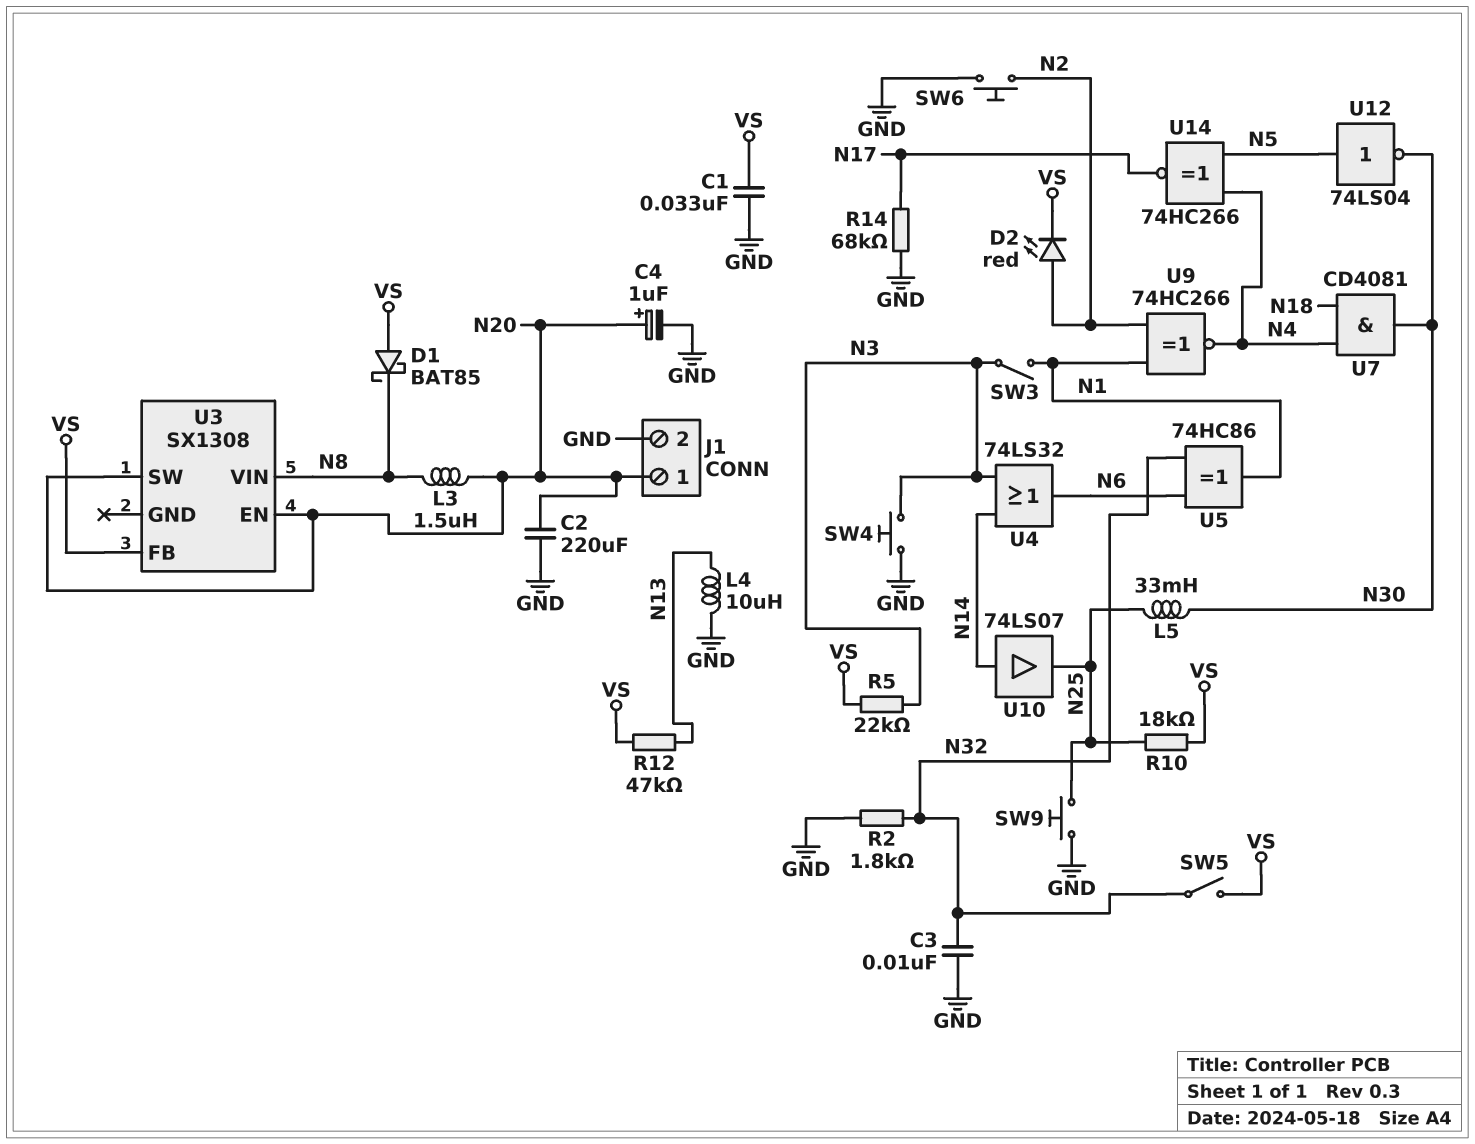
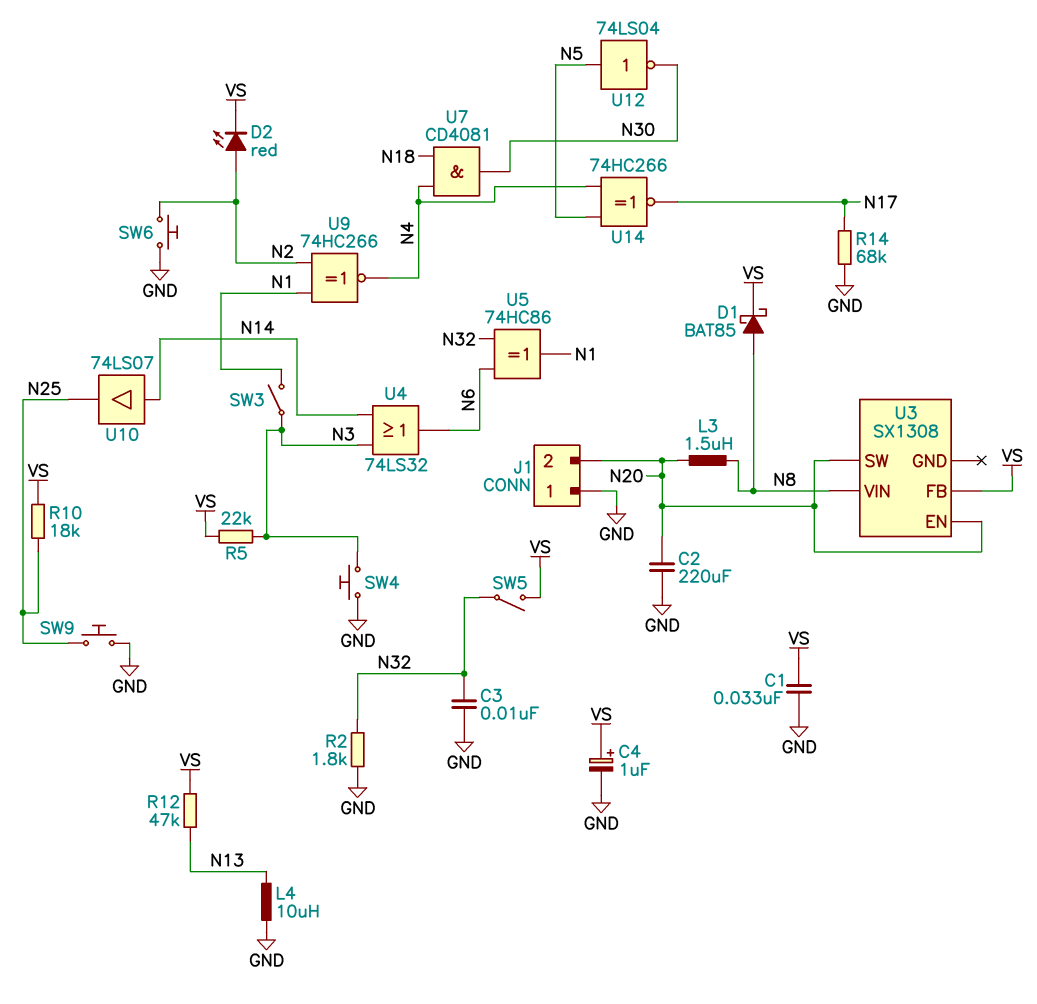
C4: 1uF (plus N20, minus GND) -> 1uF (plus VS, minus GND)
D1: schottky BAT85 (A VS, K N8) -> schottky BAT85 (A N8, K VS)
J1 pin 1: N20 -> GND
J1 pin 2: GND -> N20
L5: 33mH (N25, N30) -> none

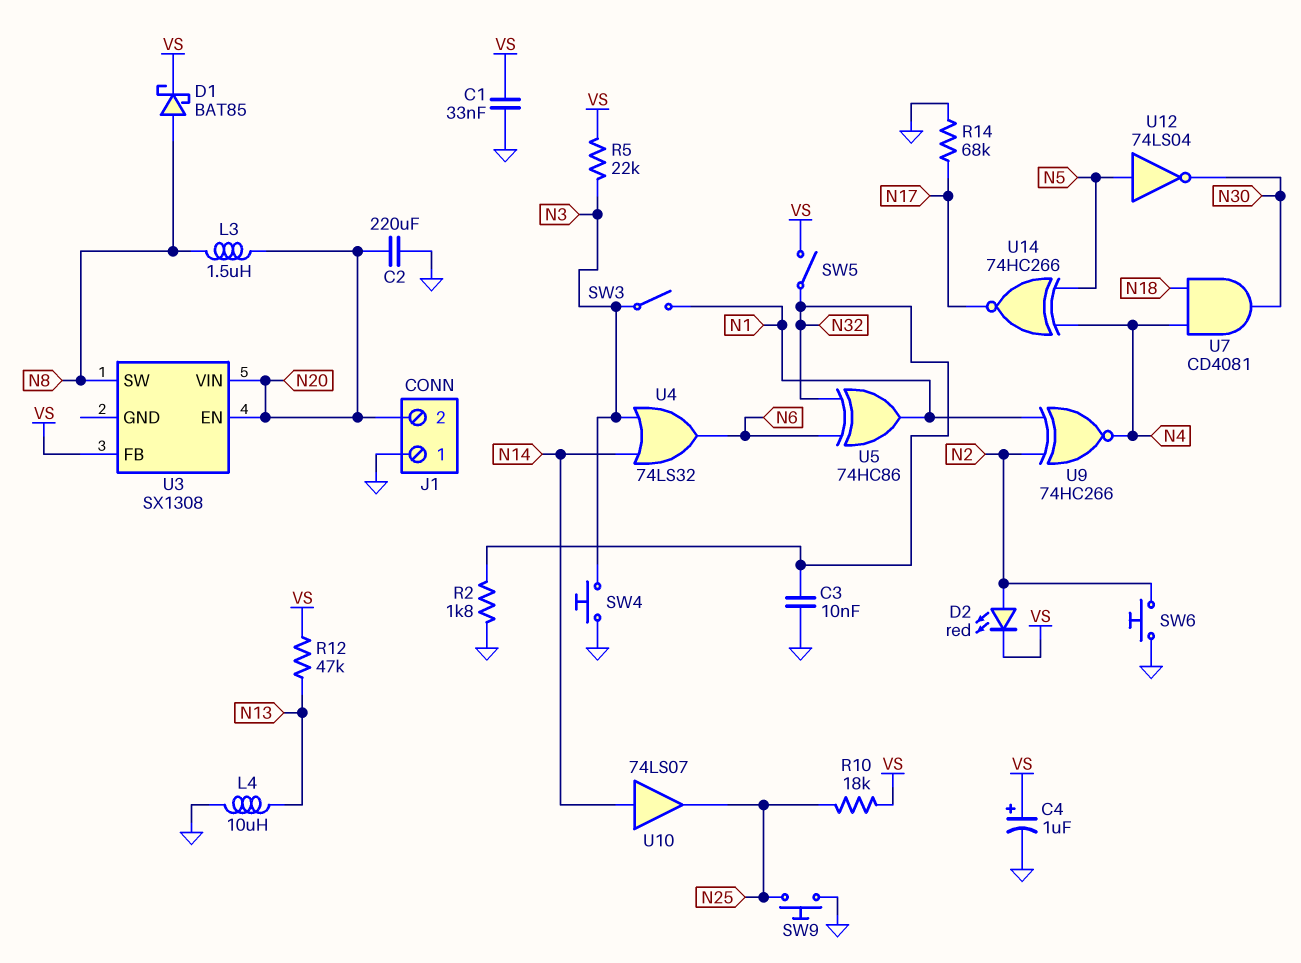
U3 pin SW: N20 -> N8
U3 pin VIN: N8 -> N20

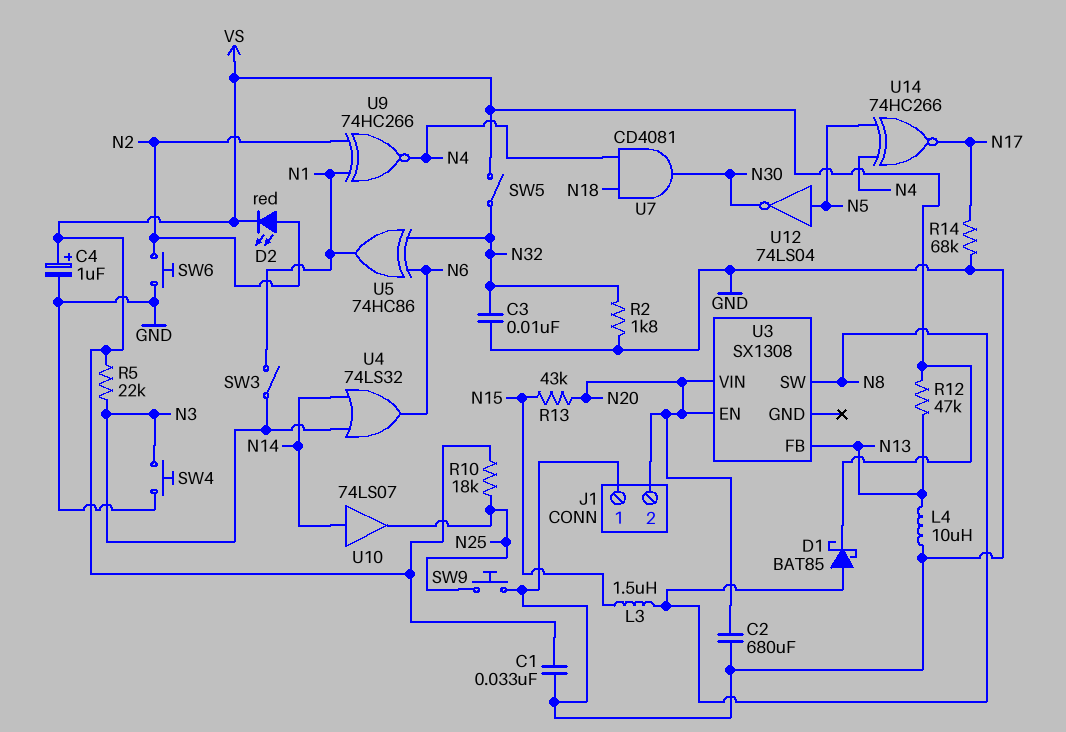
C2: 220uF (GND, N20) -> 680uF (GND, N20)
L3: 1.5uH (N8, N20) -> 1.5uH (N8, N15)
R13: none -> 43k (N15, N20)
U3 pin FB: VS -> N13

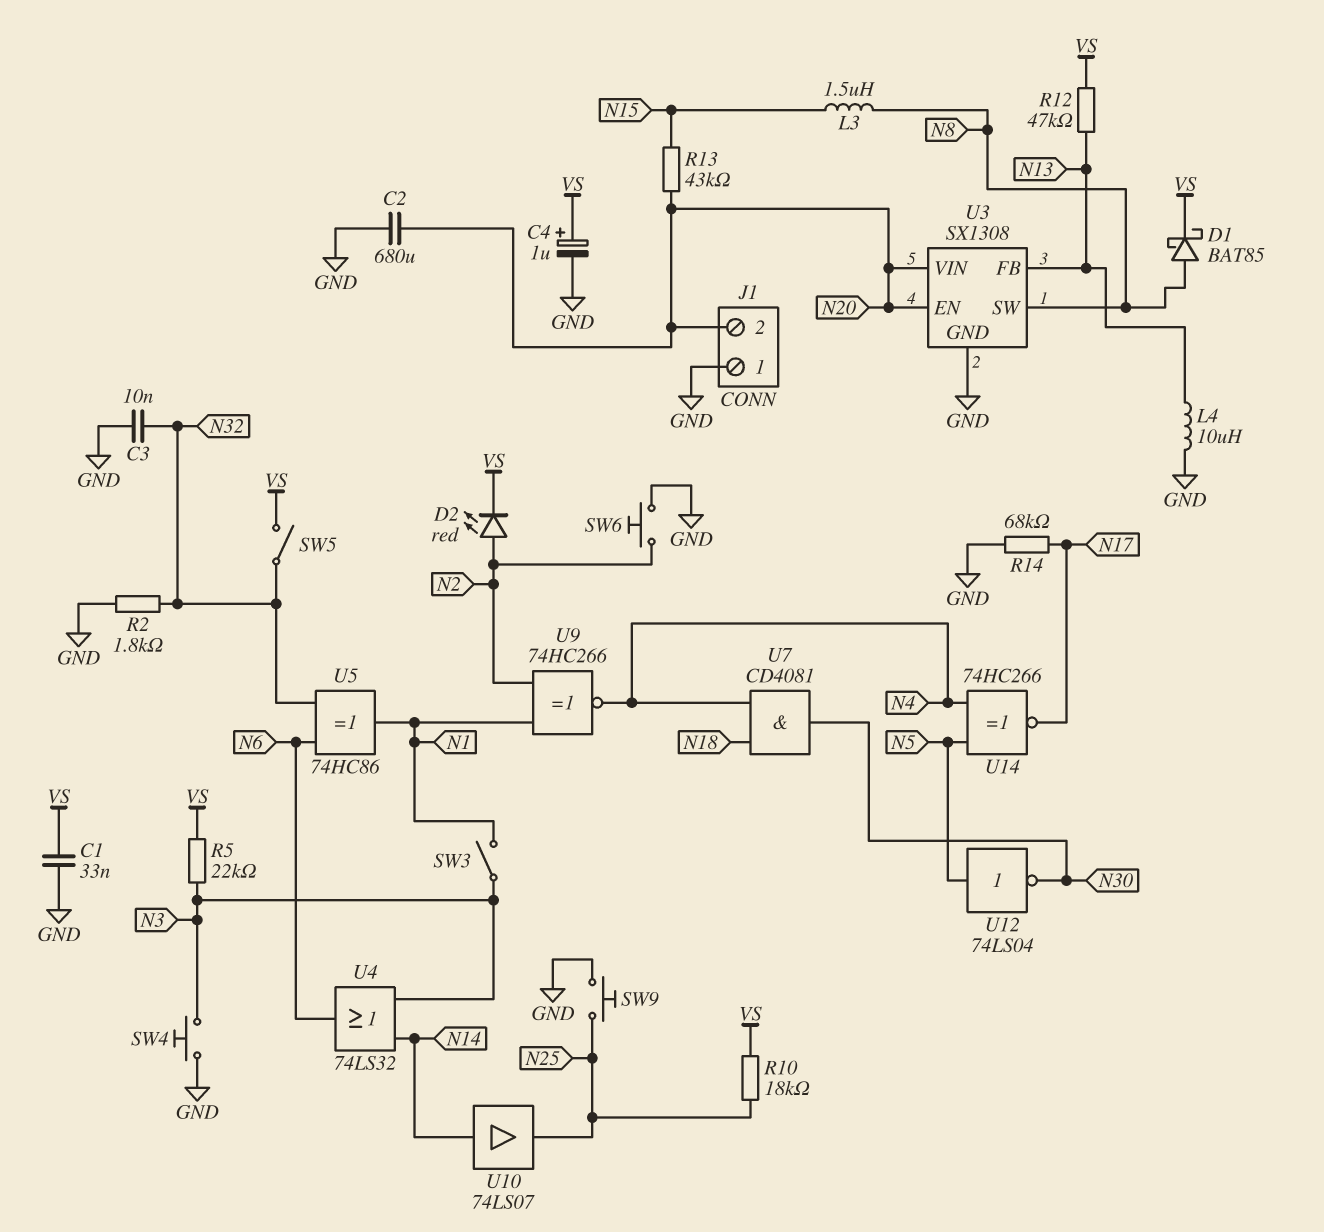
U3 pin GND: none -> GND

